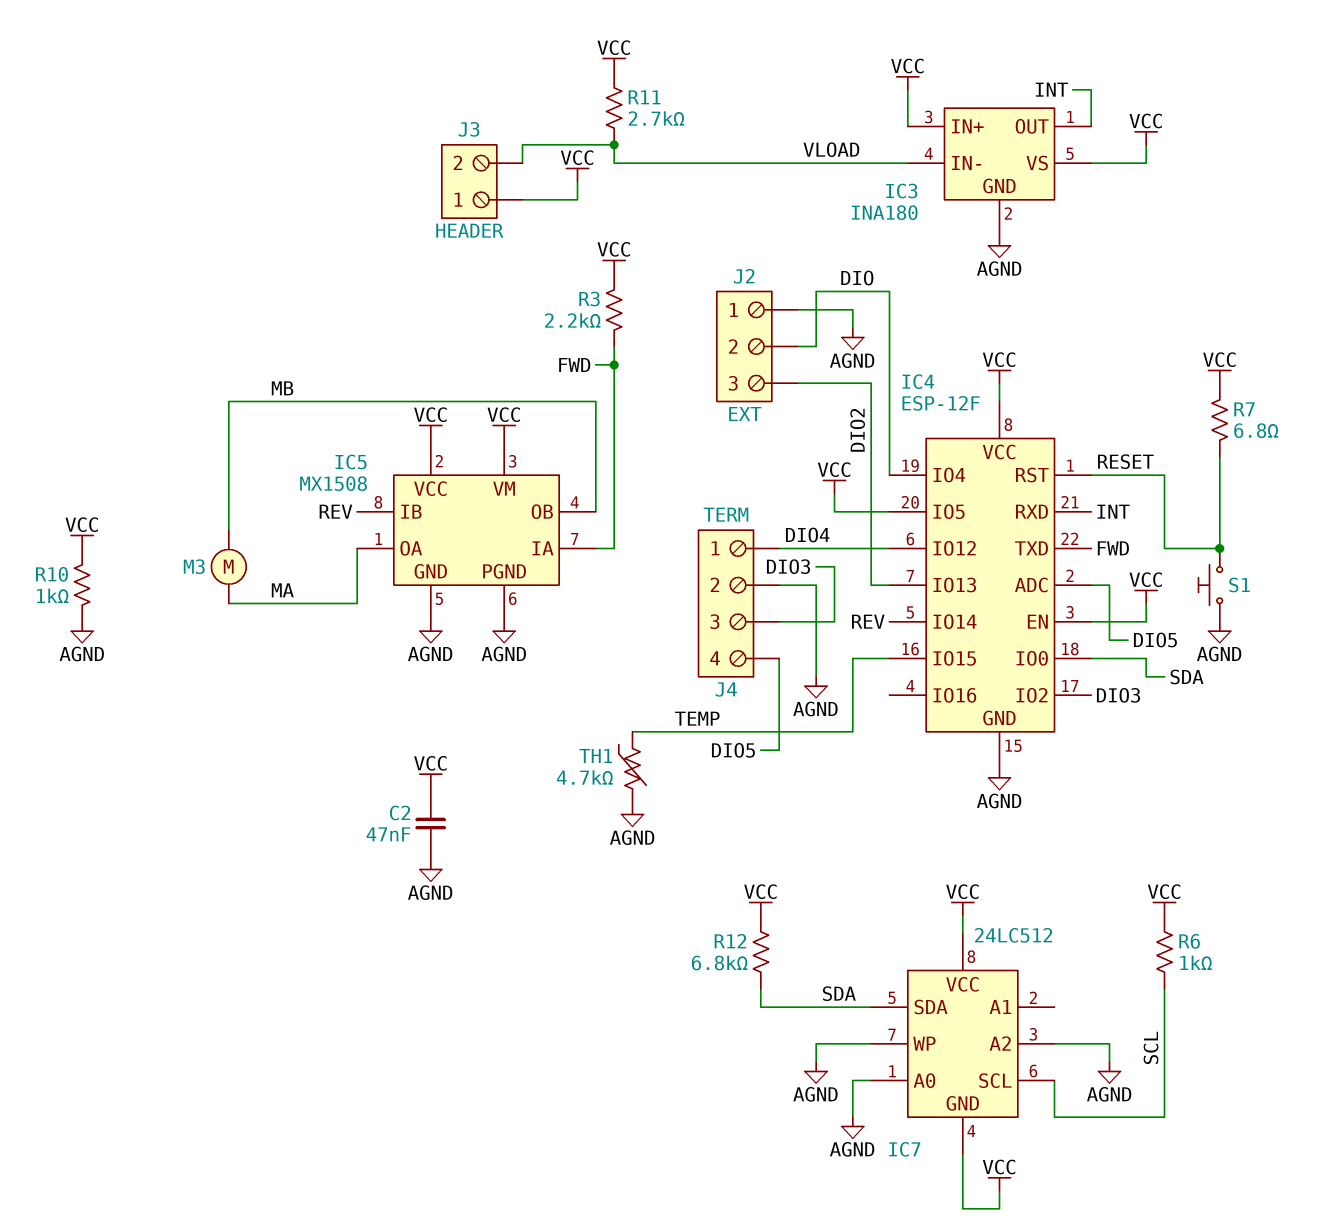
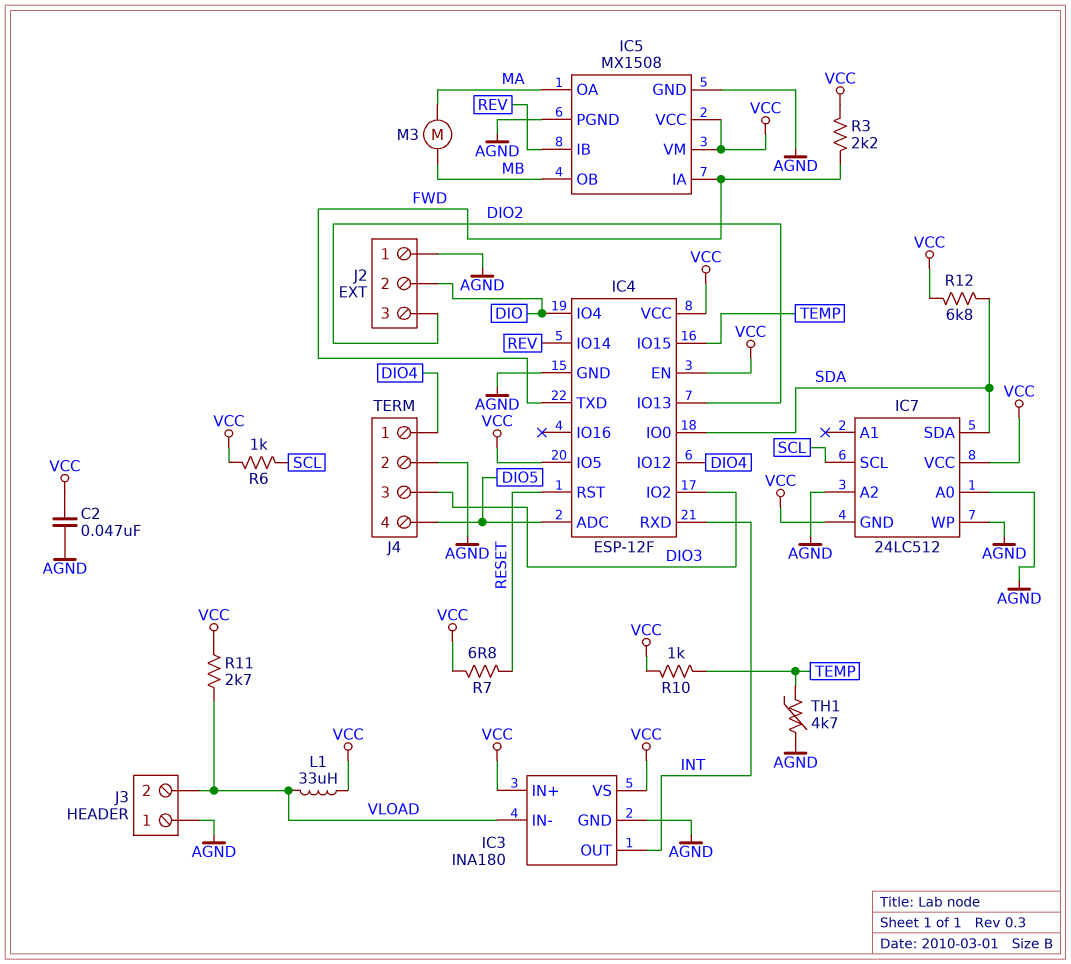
J3 pin 1: VCC -> AGND
L1: none -> 33uH (VCC, VLOAD)
R10: 1k (AGND, VCC) -> 1k (TEMP, VCC)
S1: button (AGND, RESET) -> none

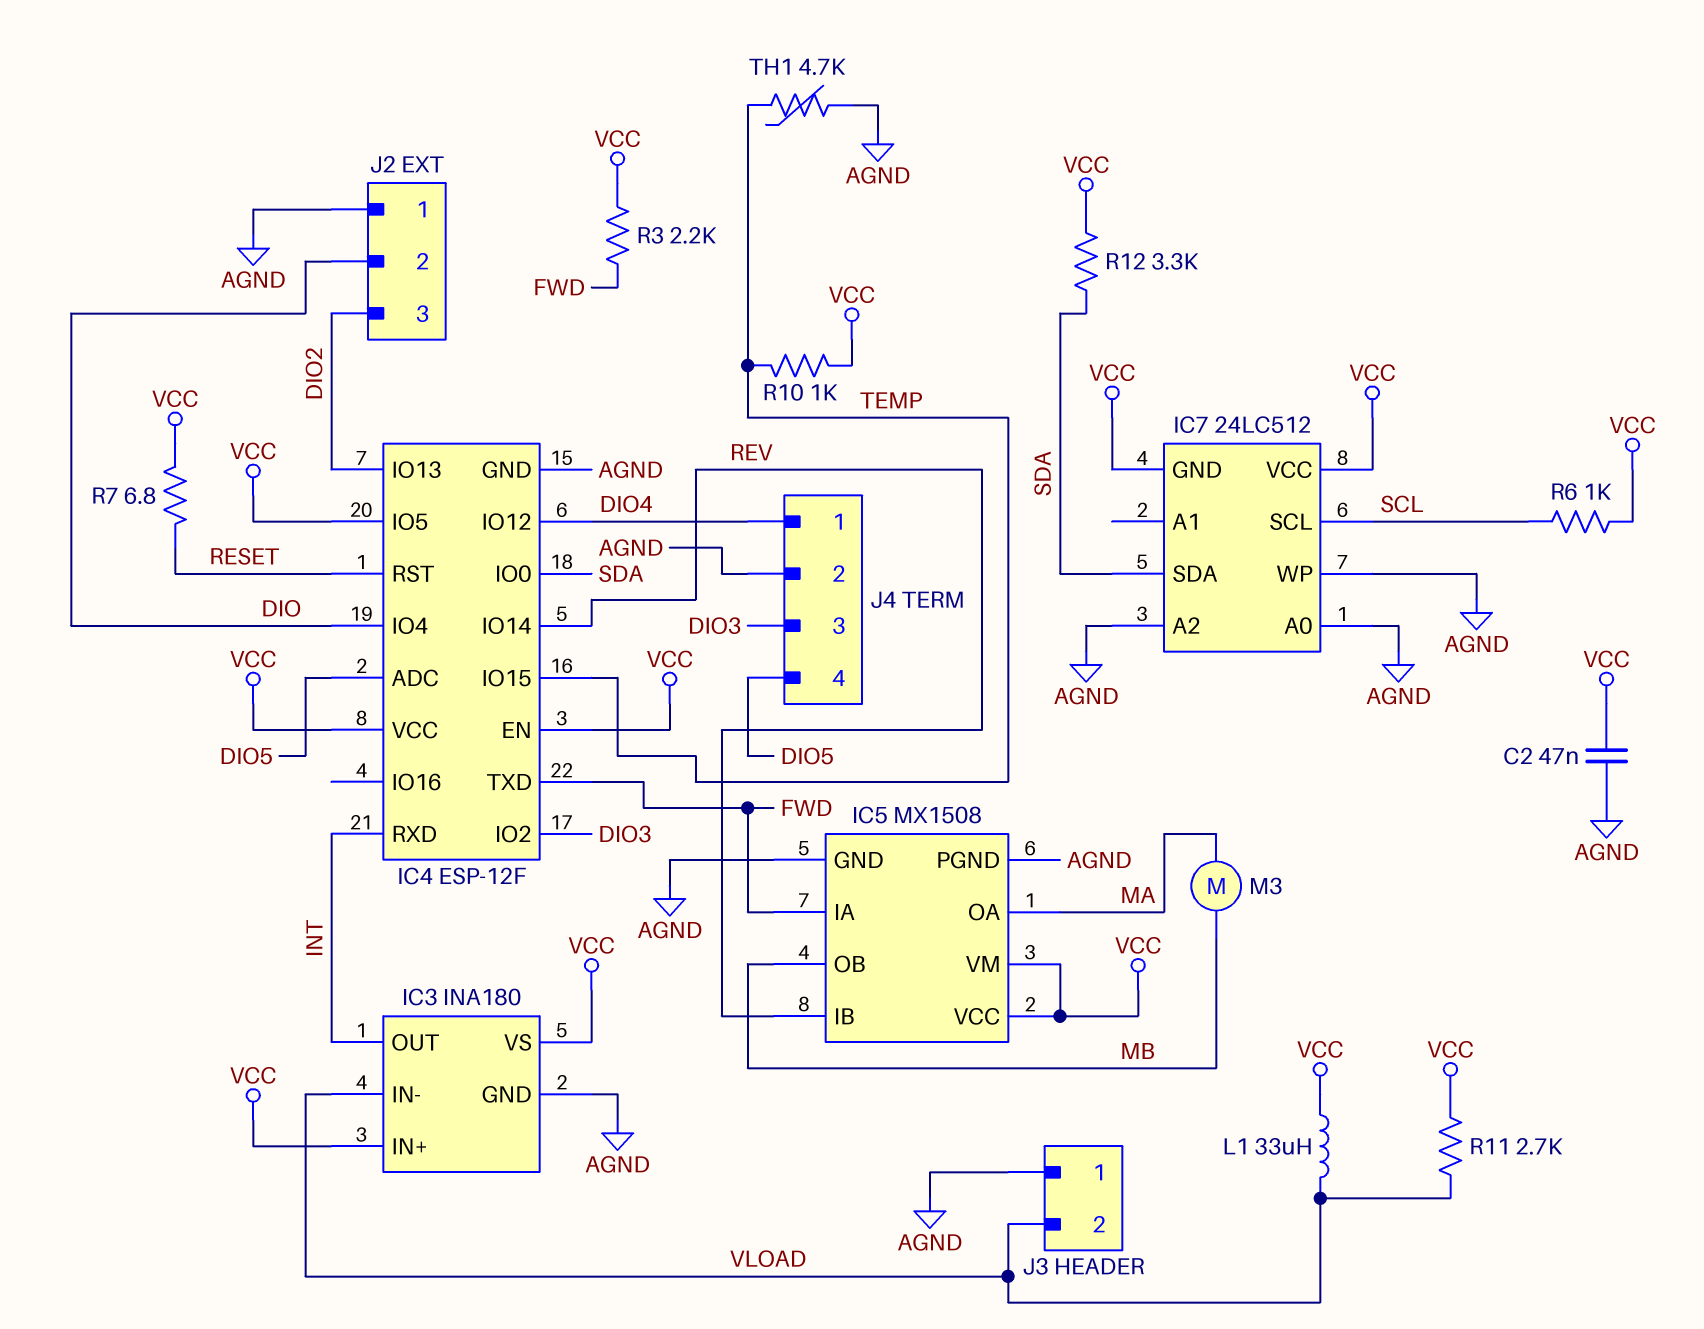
R12: 6.8k (SDA, VCC) -> 3.3k (SDA, VCC)

